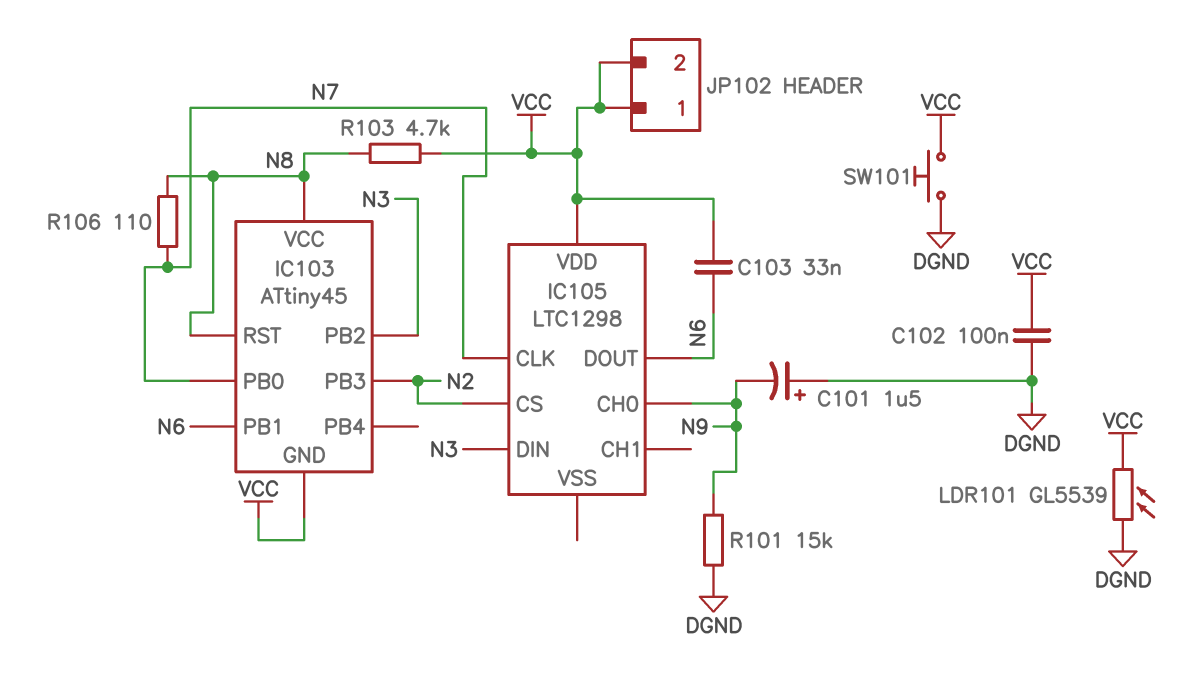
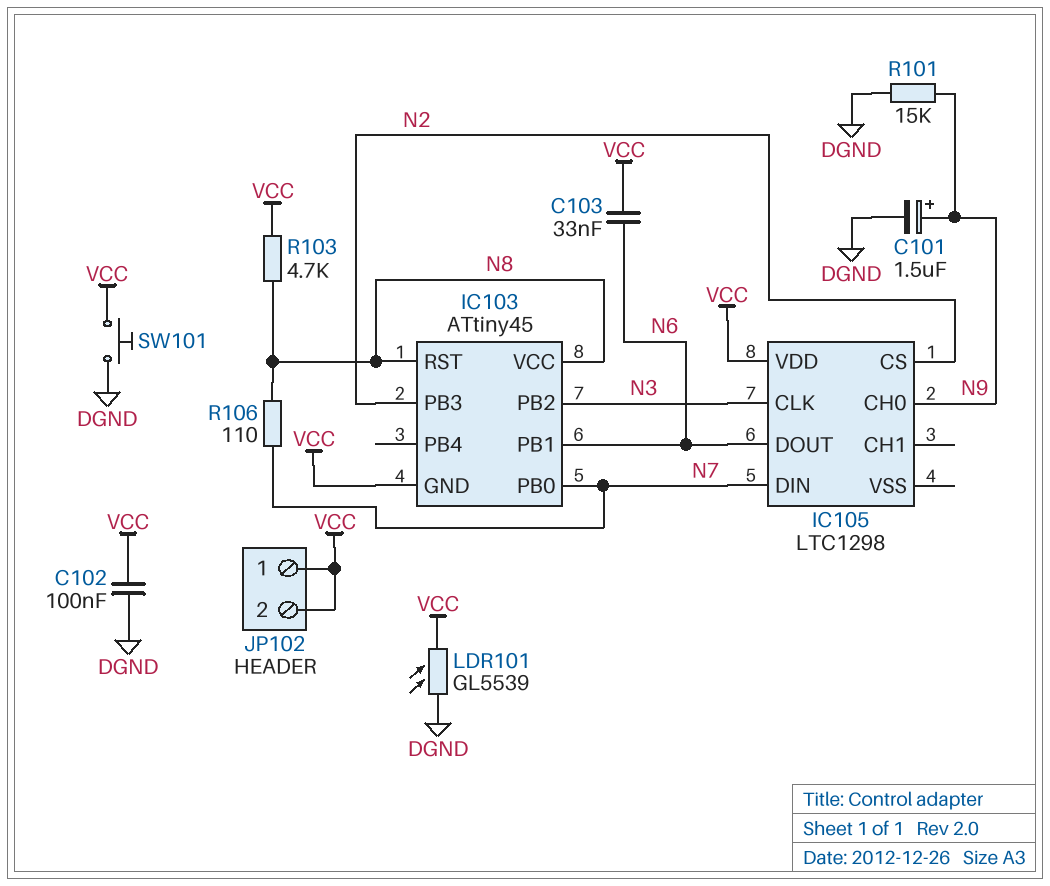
C101: 1.5uF (plus DGND, minus N9) -> 1.5uF (plus N9, minus DGND)
IC105 pin CLK: N7 -> N3
IC105 pin DIN: N3 -> N7

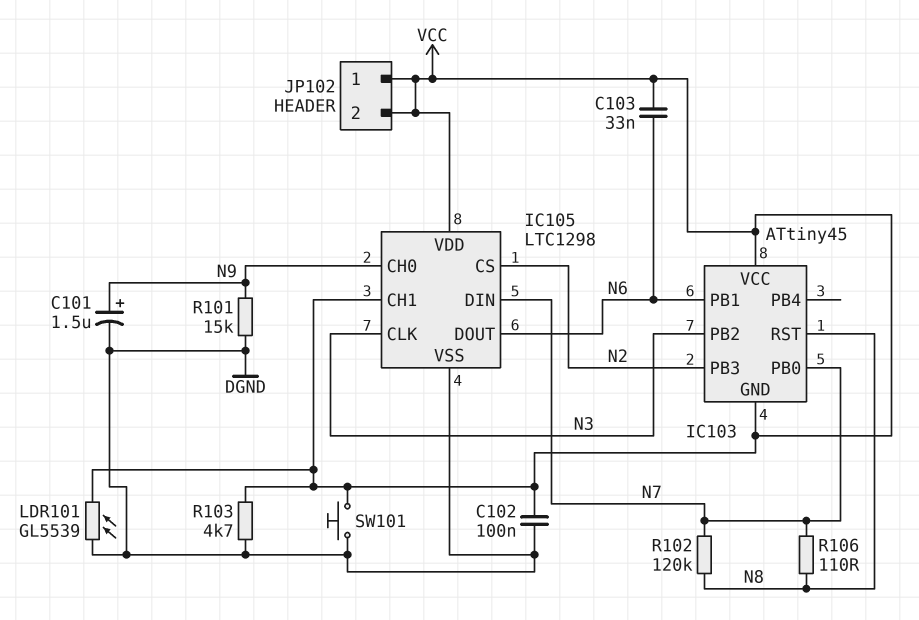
IC103 pin VCC: N8 -> VCC
IC105 pin CH1: none -> VCC
IC105 pin VSS: none -> DGND
R102: none -> 120k (N7, N8)
R103: 4.7k (N8, VCC) -> 4.7k (DGND, VCC)

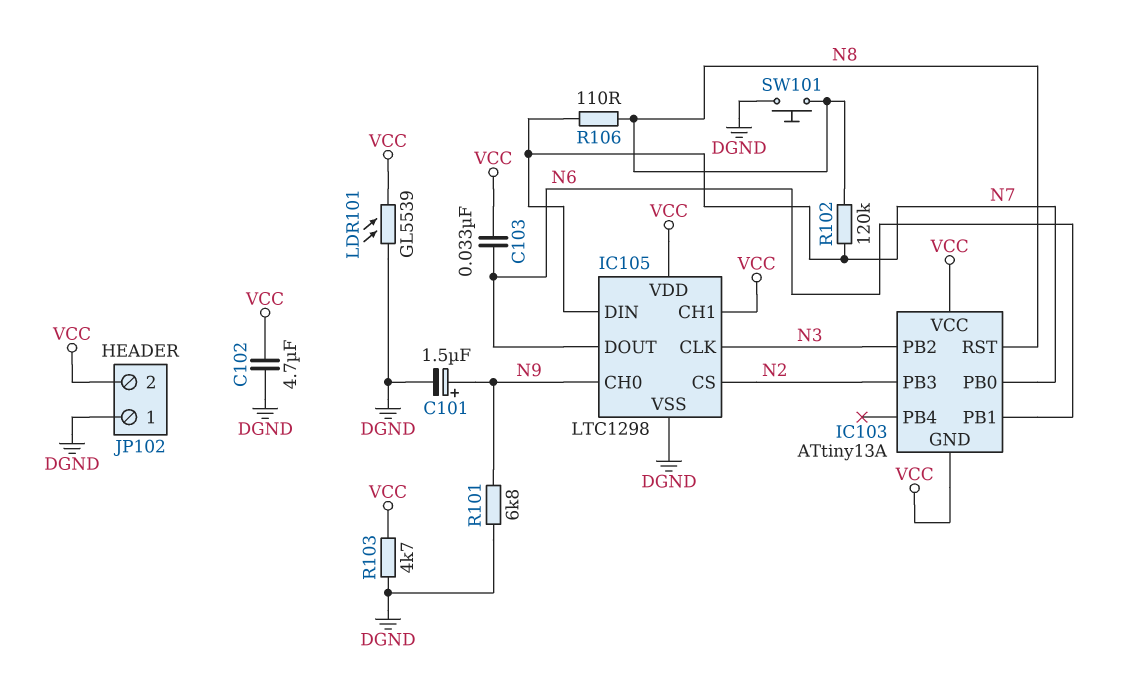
C102: 100nF (DGND, VCC) -> 4.7uF (DGND, VCC)
IC103: ATtiny45 -> ATtiny13A
JP102 pin 1: VCC -> DGND
R101: 15k (DGND, N9) -> 6.8k (DGND, N9)
SW101: button (DGND, VCC) -> button (DGND, N8)

